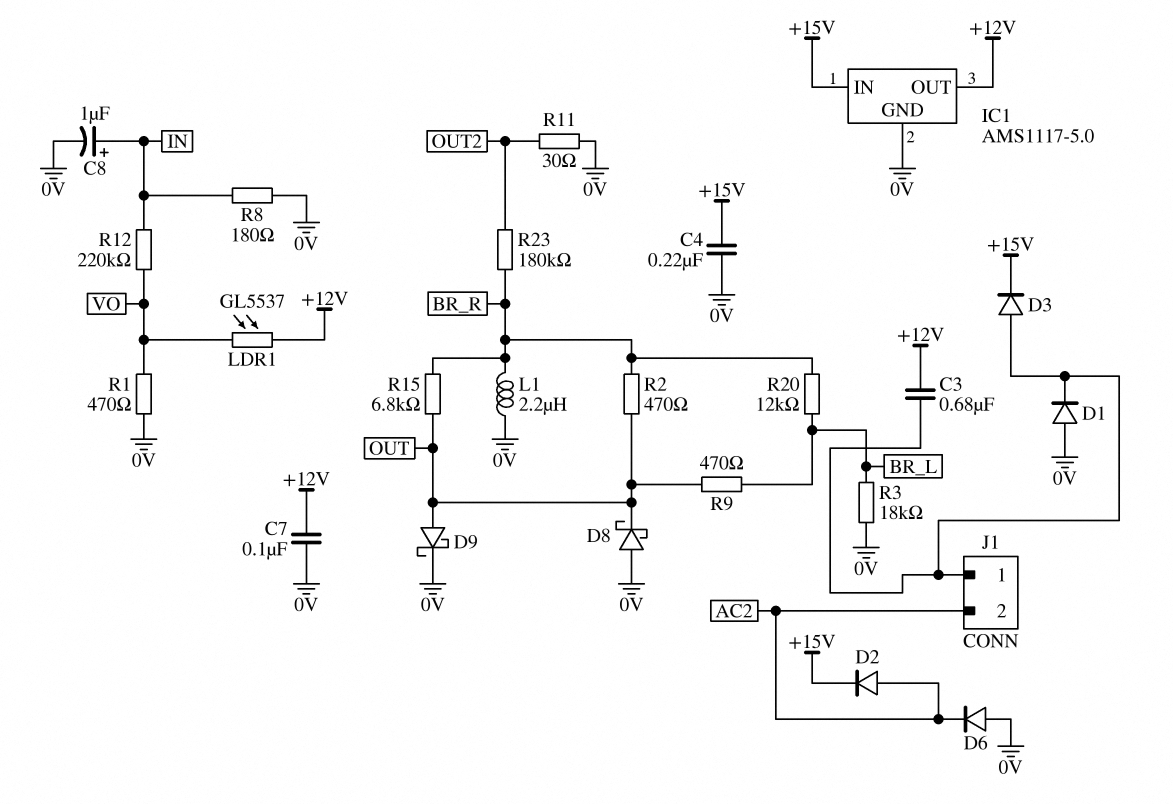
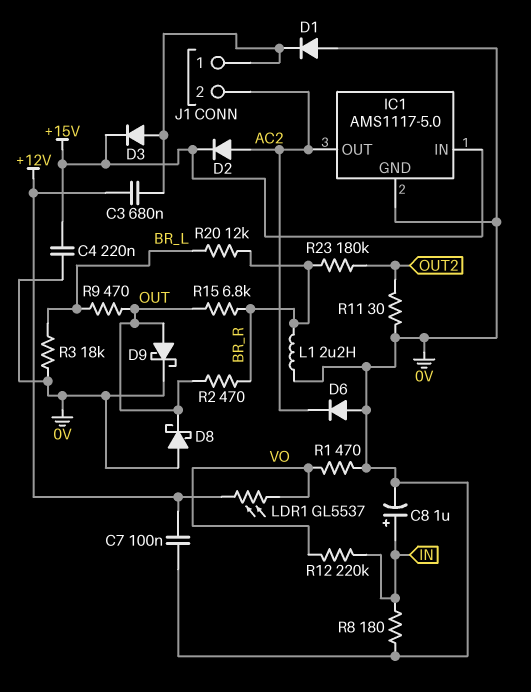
IC1 pin OUT: +12V -> AC2

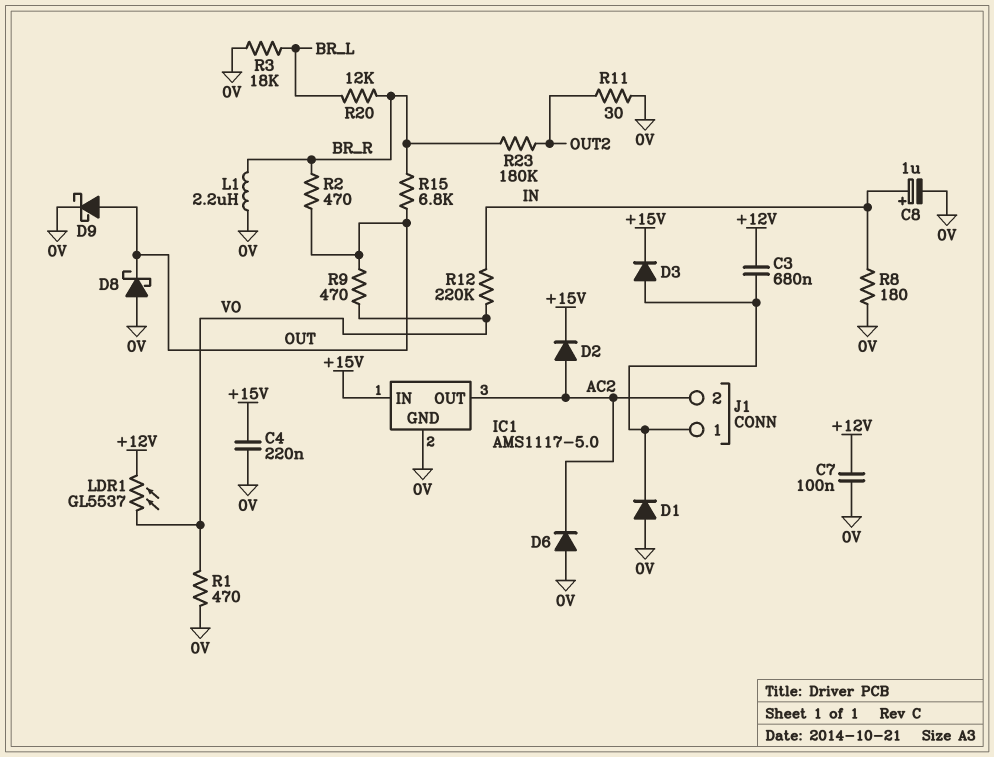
R9: 470 (BR_L, OUT) -> 470 (OUT, VO)

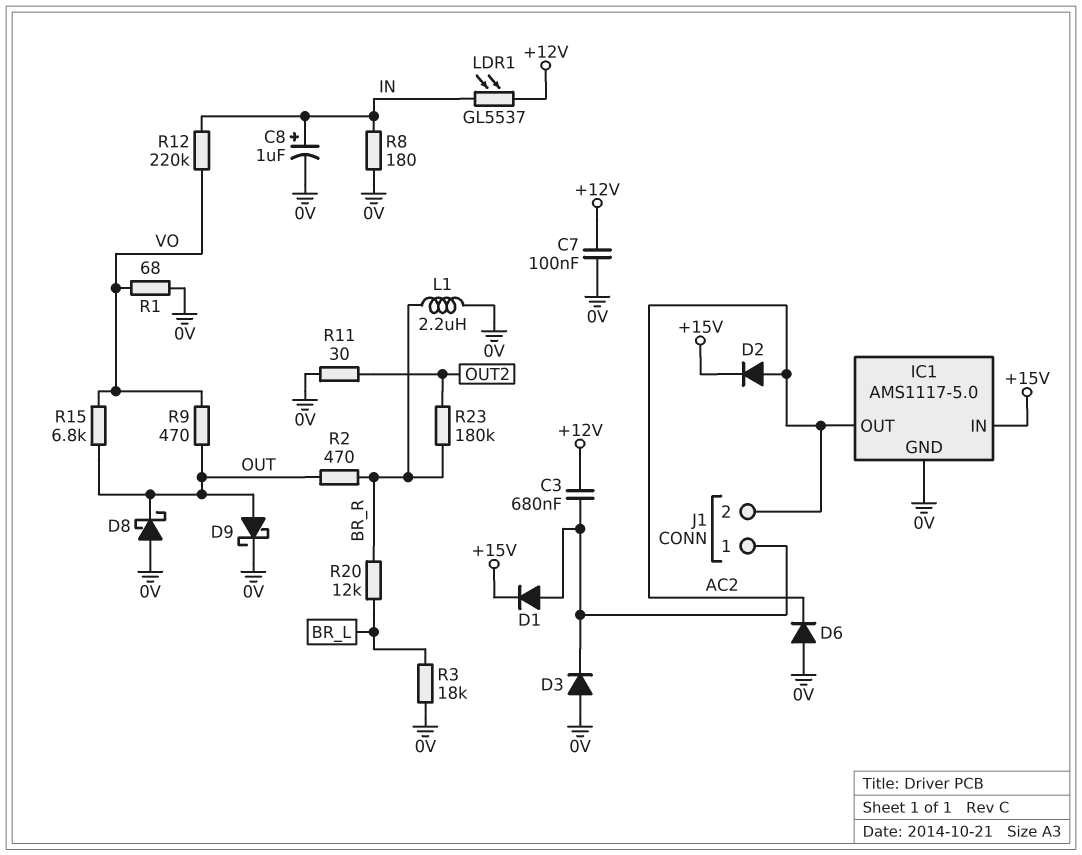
C4: 220nF (+15V, 0V) -> none
D1: diode (A 0V, K J1/1) -> diode (A J1/1, K +15V)
D3: diode (A J1/1, K +15V) -> diode (A 0V, K J1/1)
LDR1: GL5537 (+12V, VO) -> GL5537 (+12V, IN)
R1: 470 (0V, VO) -> 68 (0V, VO)
R15: 6.8k (BR_R, OUT) -> 6.8k (OUT, VO)

